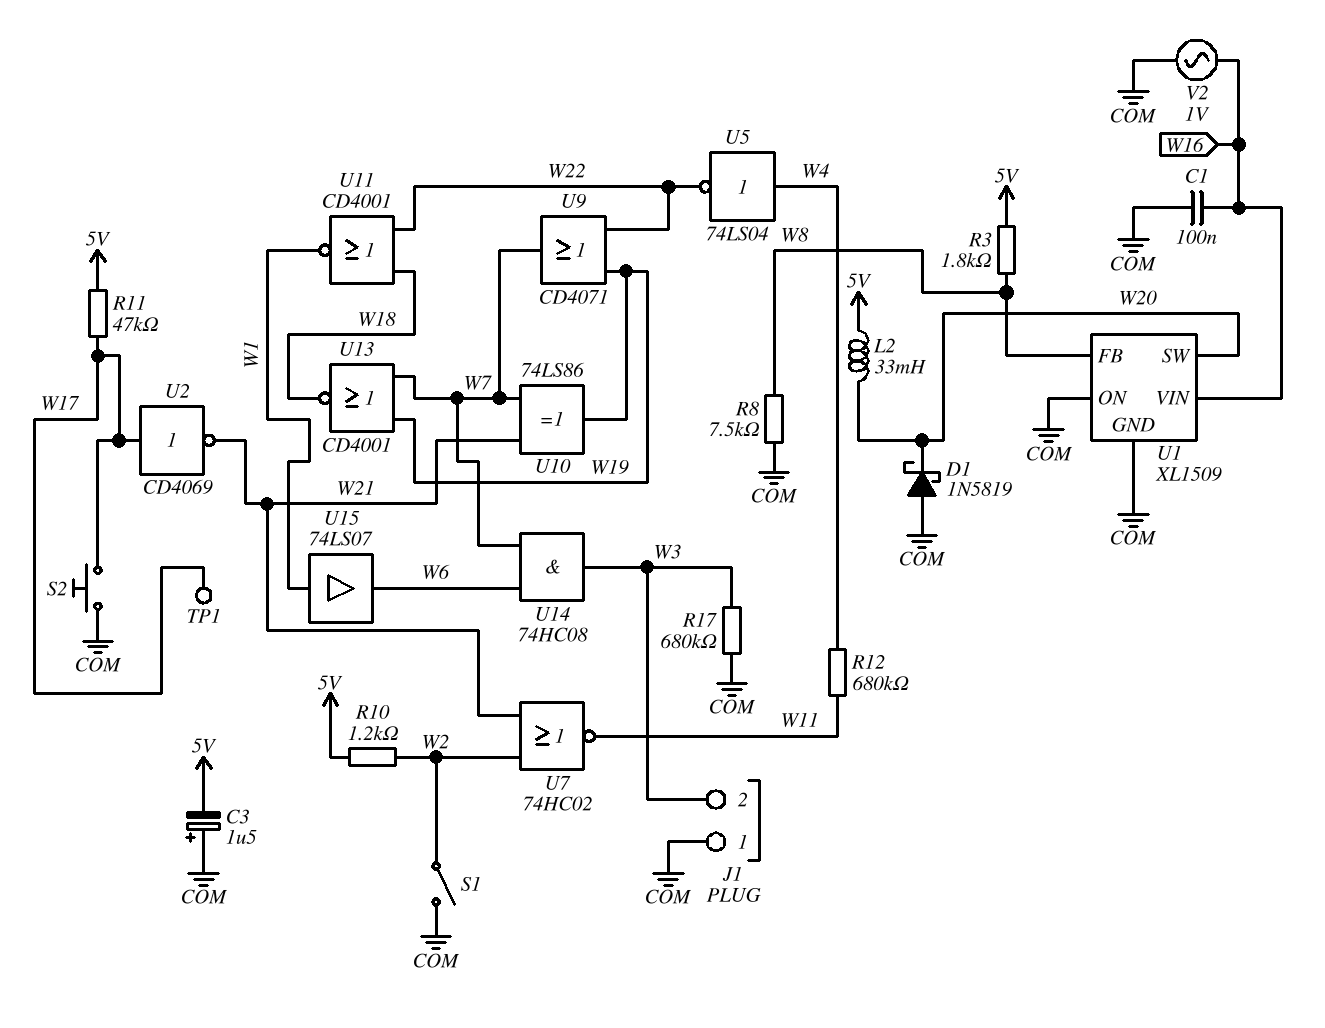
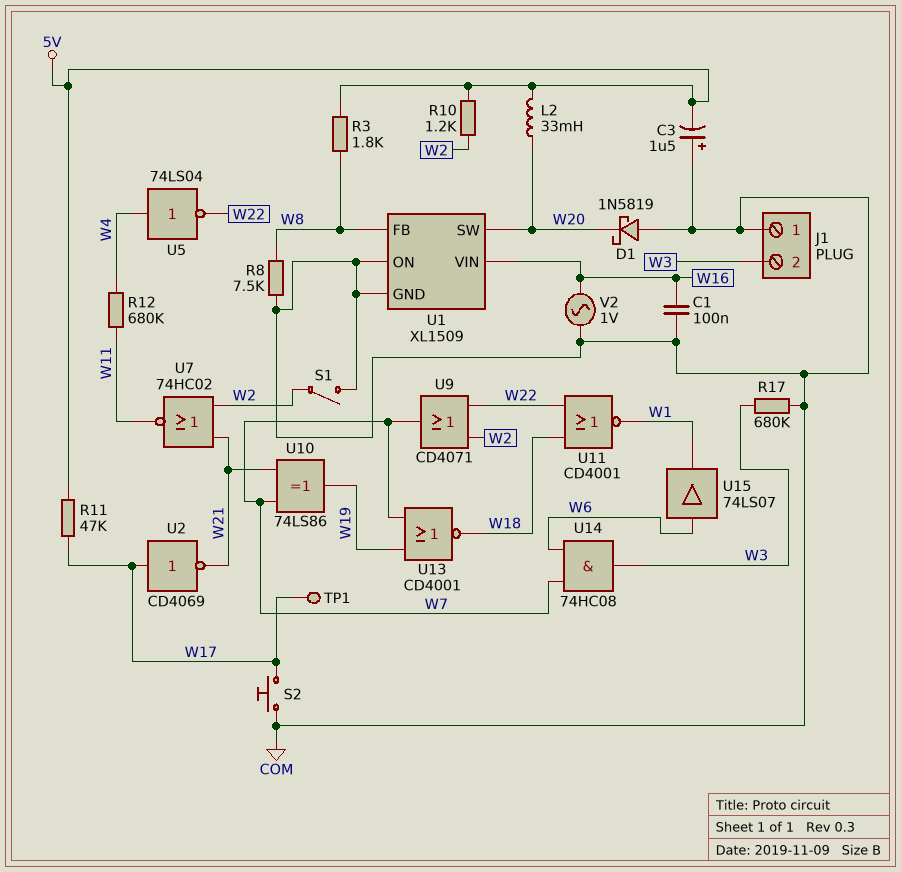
U9: OR CD4071 (in W19, in W22, out W7) -> OR CD4071 (in W2, in W22, out W7)
U15: buffer 74LS07 (in W1, out W6) -> buffer 74LS07 (in W6, out W1)

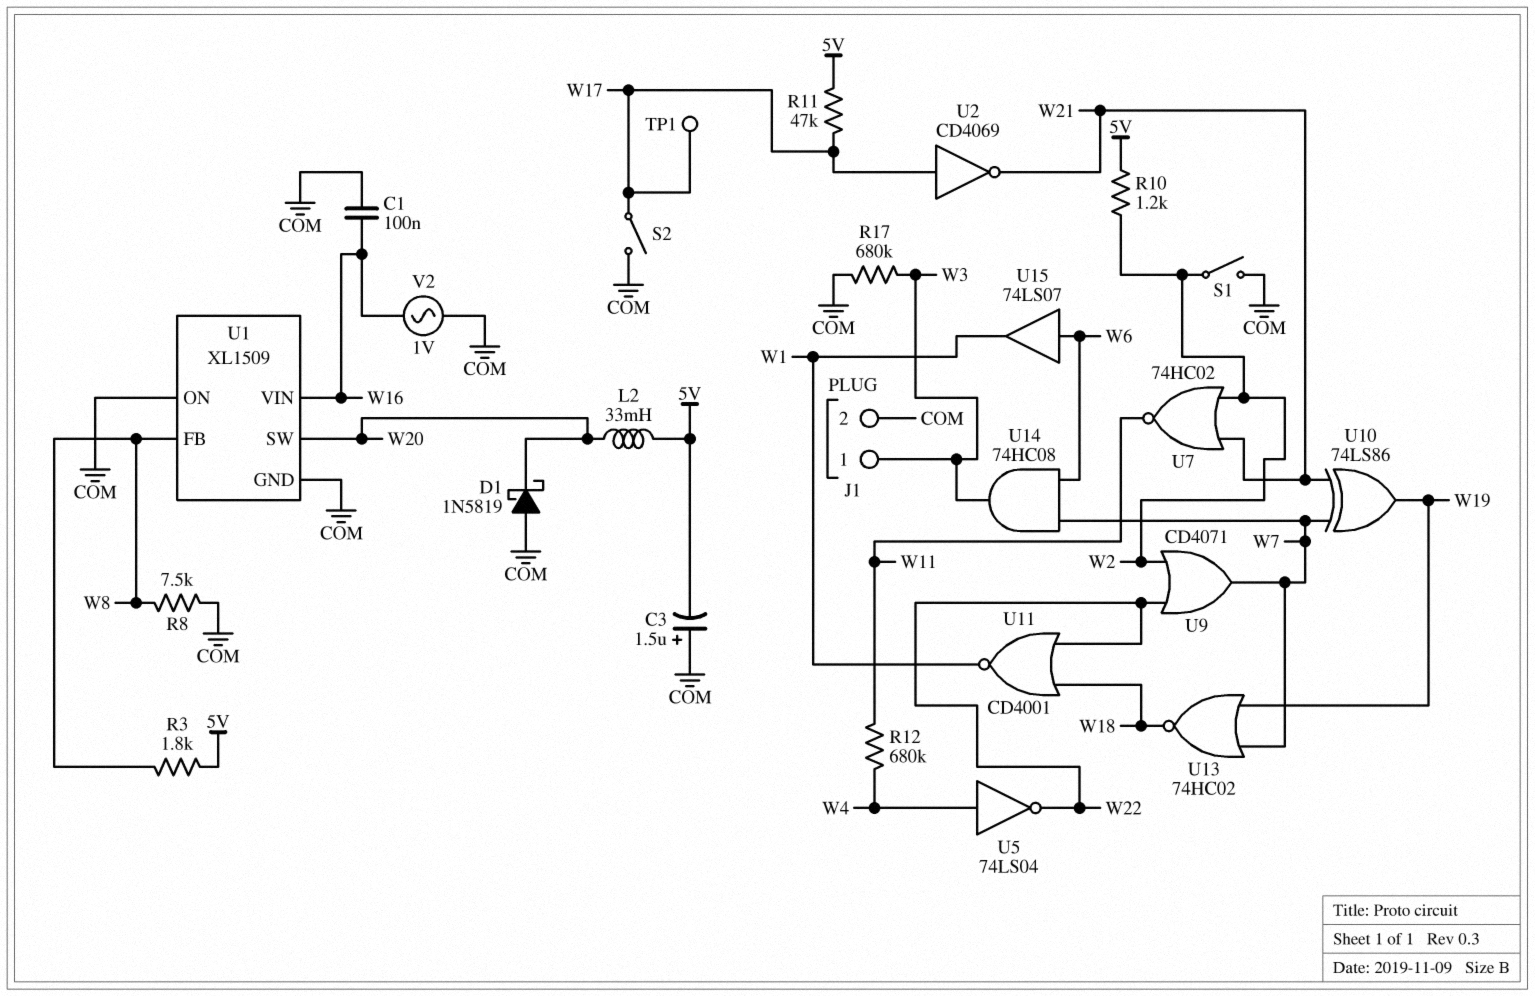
J1 pin 1: COM -> W3
J1 pin 2: W3 -> COM
S2: button (COM, W17) -> switch (COM, W17)
U13: NOR CD4001 (in W7, in W19, out W18) -> NOR 74HC02 (in W7, in W19, out W18)

